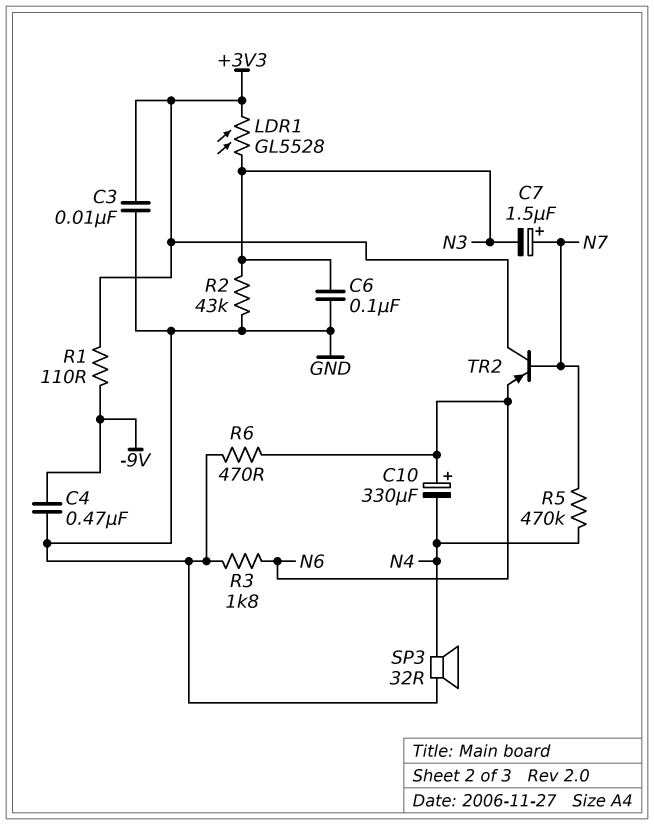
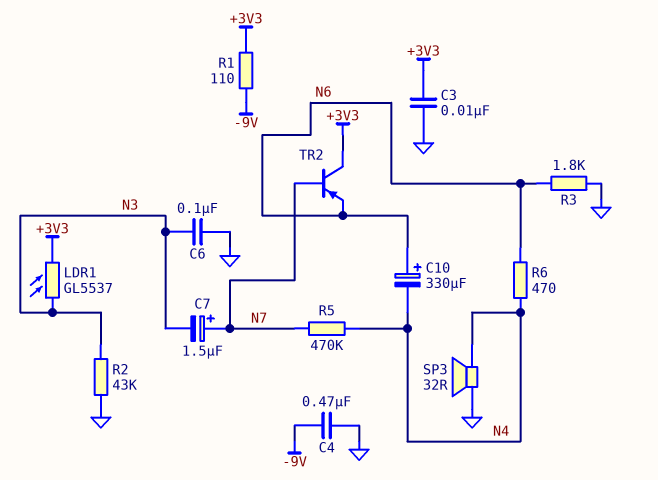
LDR1: GL5528 (+3V3, N3) -> GL5537 (+3V3, N3)
R6: 470 (GND, N6) -> 470 (N4, N6)

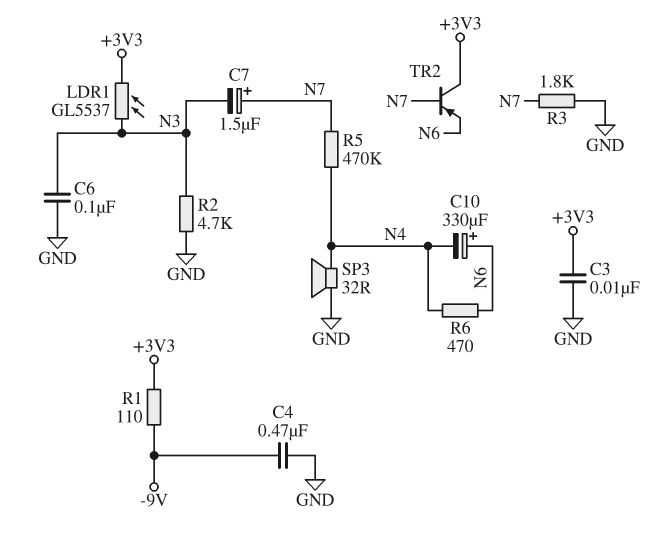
R2: 43k (GND, N3) -> 4.7k (GND, N3)
R3: 1.8k (GND, N6) -> 1.8k (GND, N7)

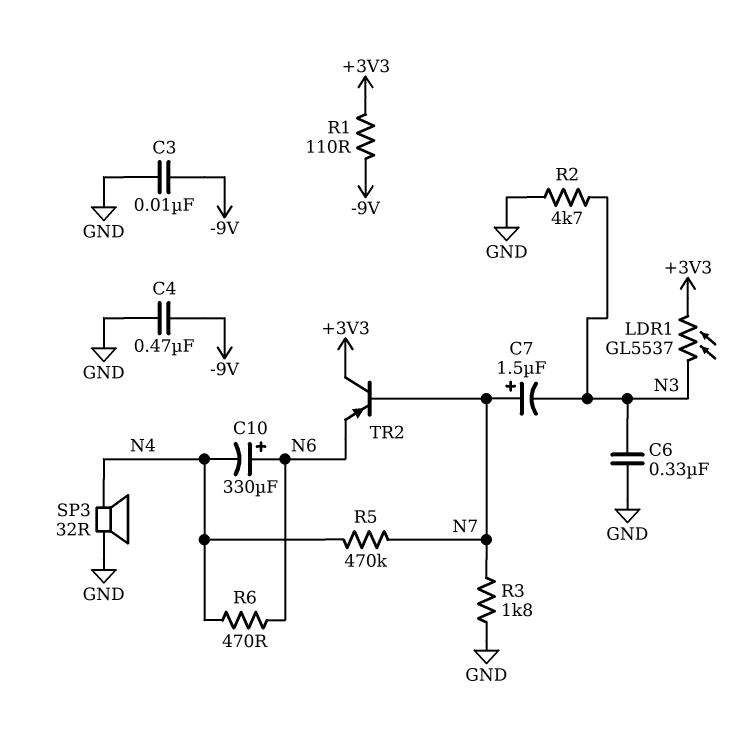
C3: 10nF (+3V3, GND) -> 10nF (-9V, GND)
C6: 100nF (GND, N3) -> 330nF (GND, N3)

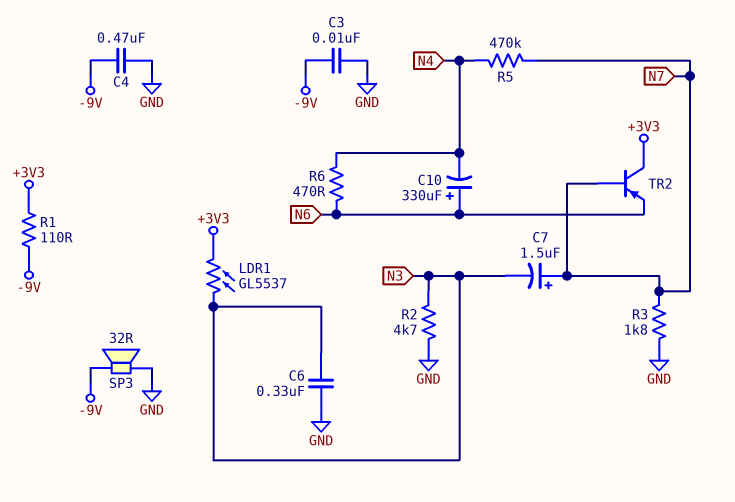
SP3: speaker 32R (GND, N4) -> speaker 32R (-9V, GND)

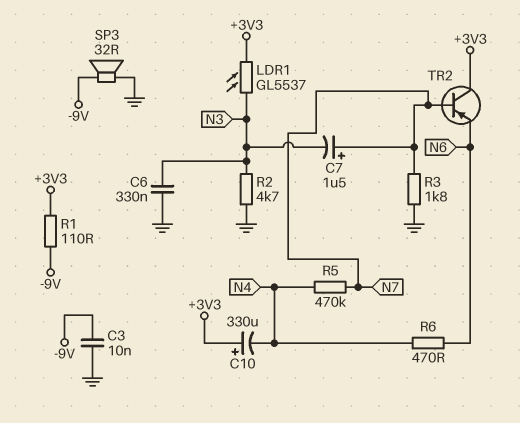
C4: 470nF (-9V, GND) -> none
C10: 330uF (plus N6, minus N4) -> 330uF (plus +3V3, minus N4)

